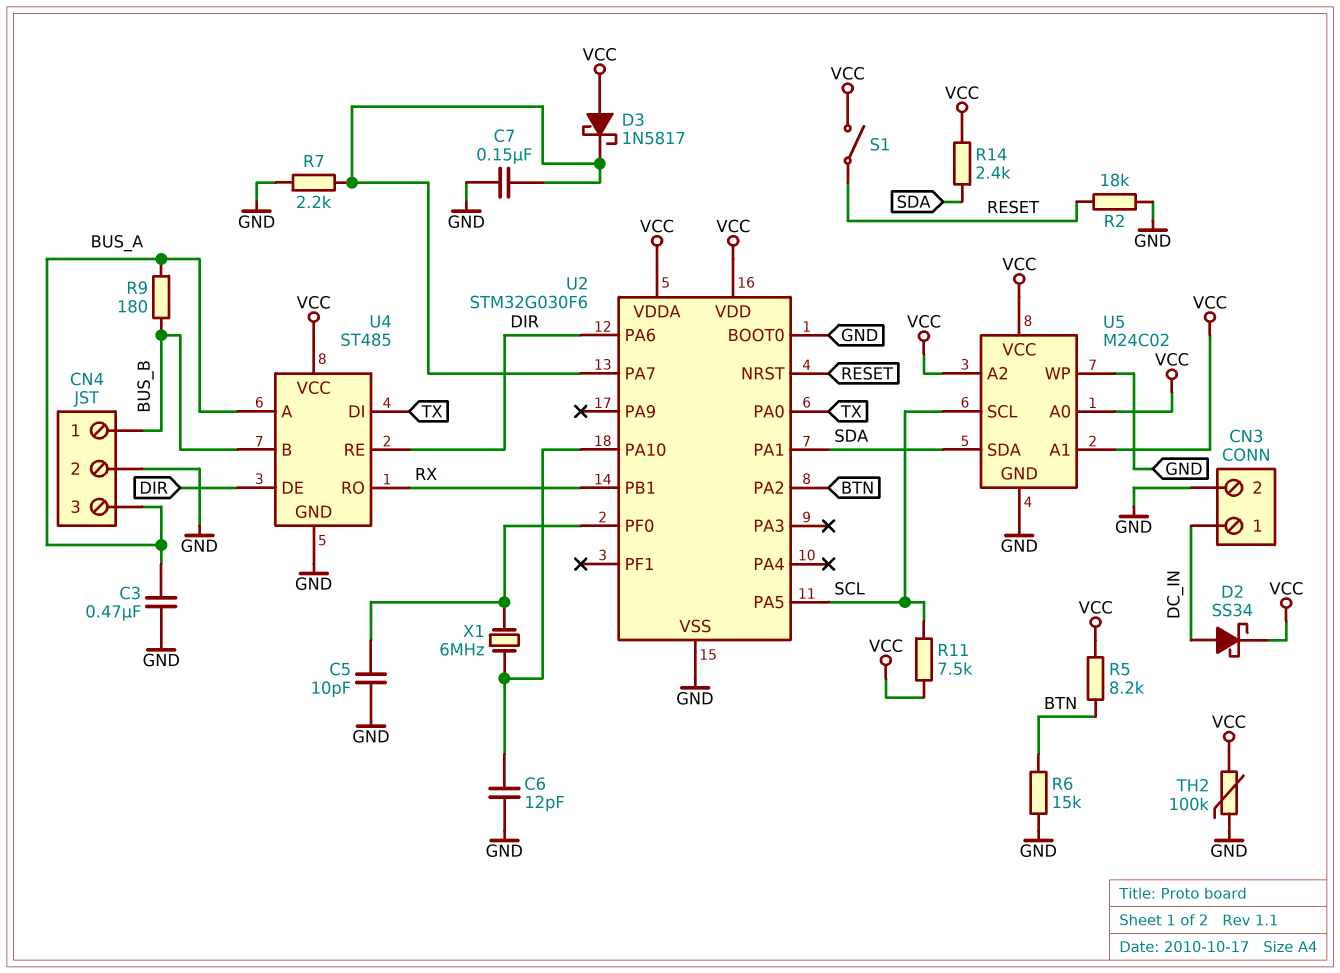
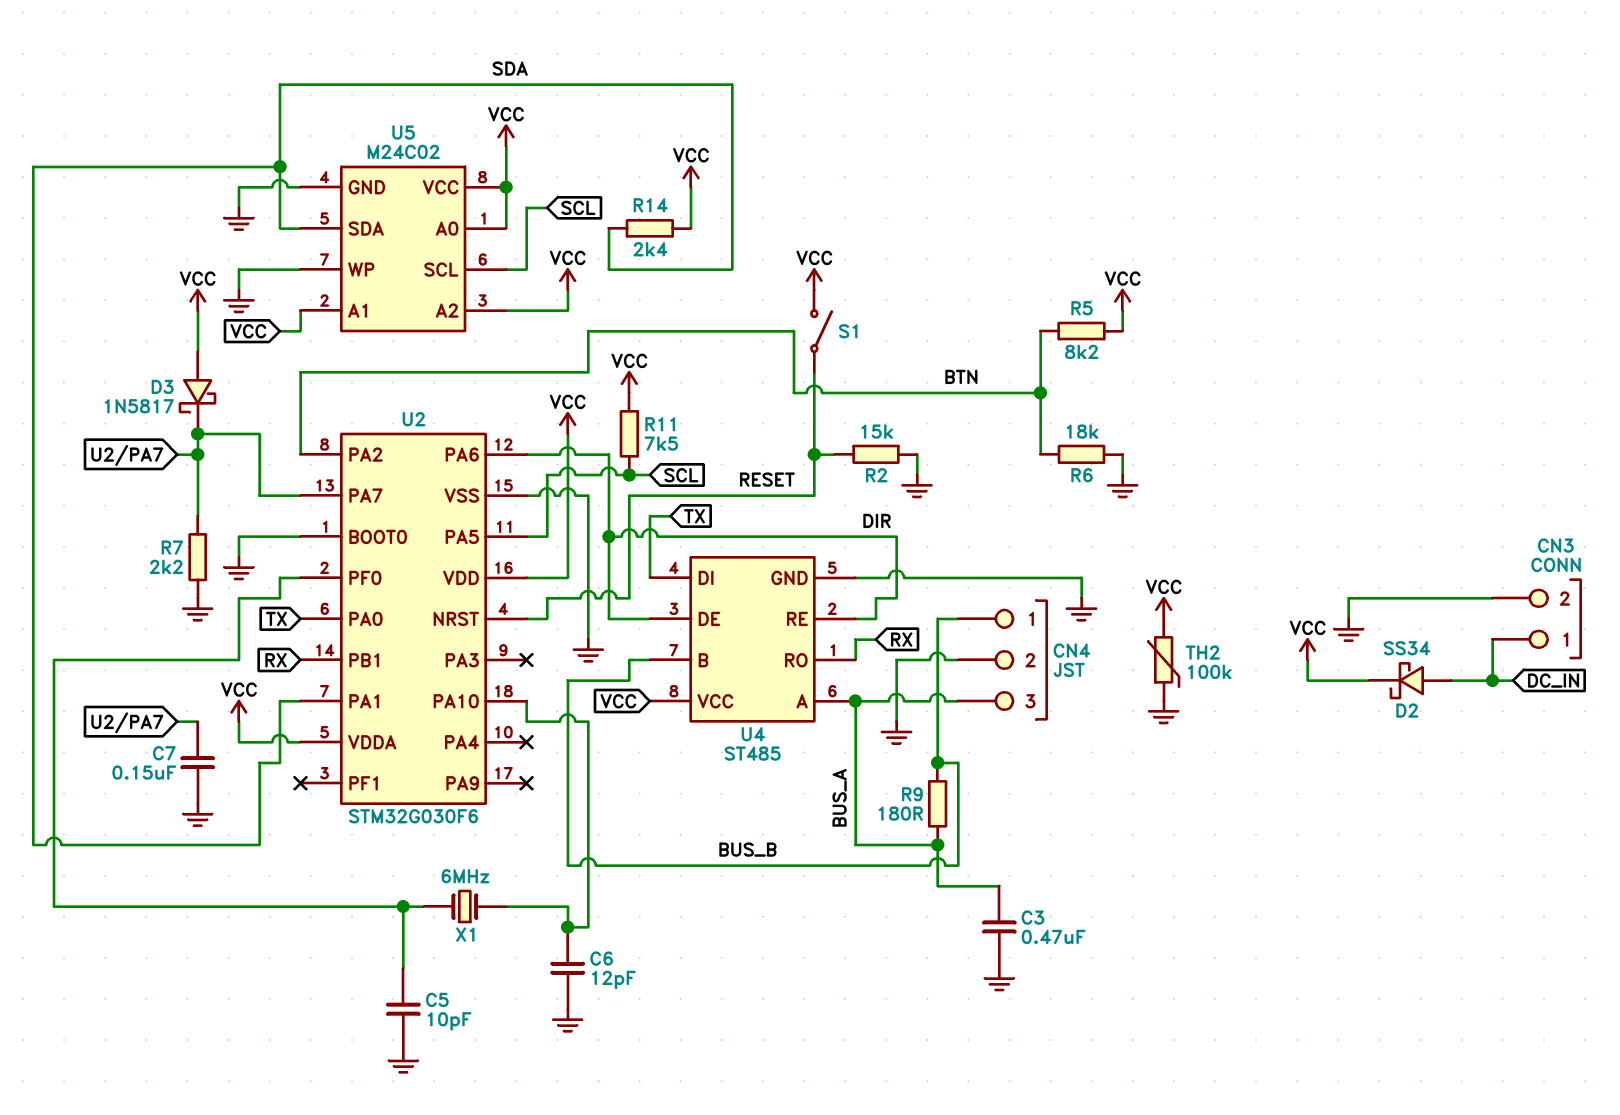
R2: 18k (GND, RESET) -> 15k (GND, RESET)
R6: 15k (BTN, GND) -> 18k (BTN, GND)

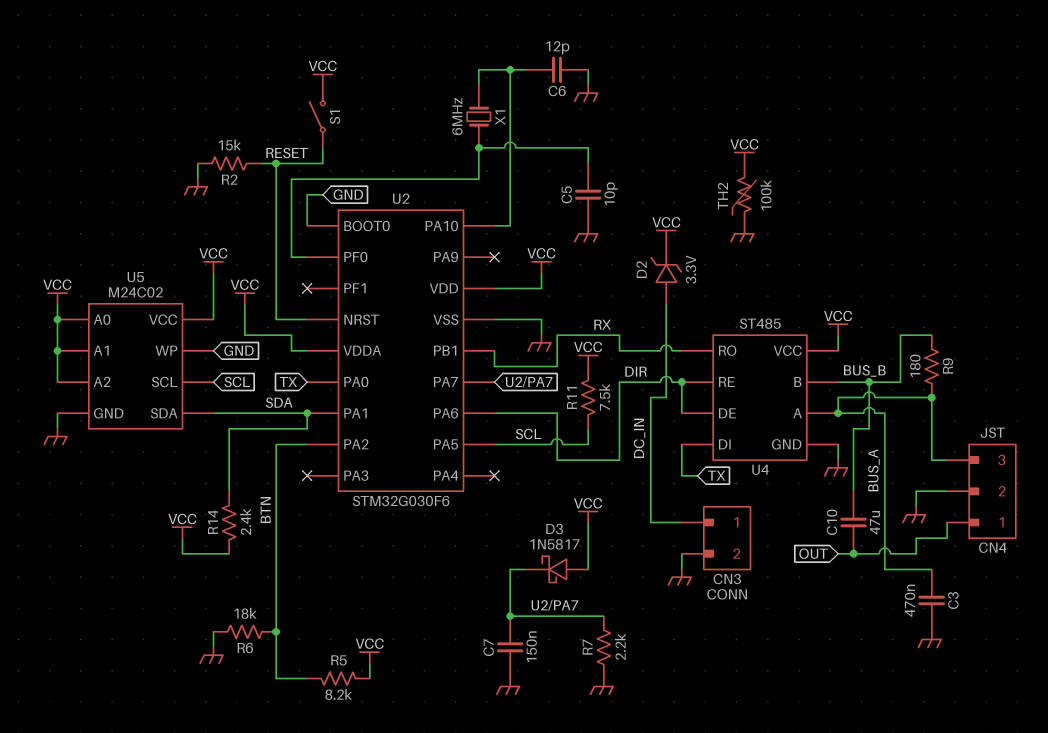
C10: none -> 47uF (BUS_B, OUT)
CN4 pin 1: BUS_B -> OUT
D2: schottky SS34 (A DC_IN, K VCC) -> zener 3.3V (A DC_IN, K VCC)

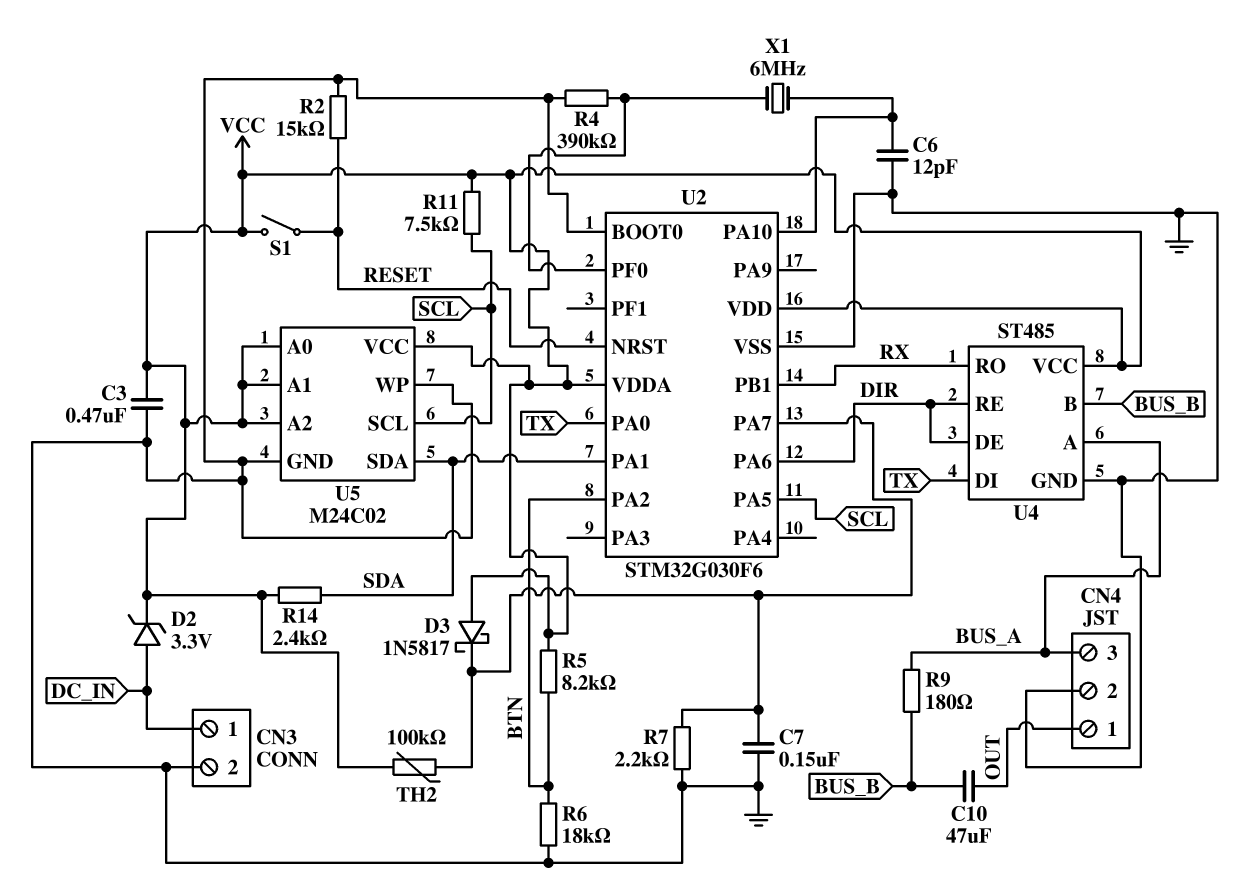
C3: 470nF (BUS_A, GND) -> 470nF (GND, VCC)
C5: 10pF (GND, U2/PF0) -> none
R4: none -> 390k (GND, U2/PF0)
TH2: 100k (GND, VCC) -> 100k (U2/PA7, VCC)

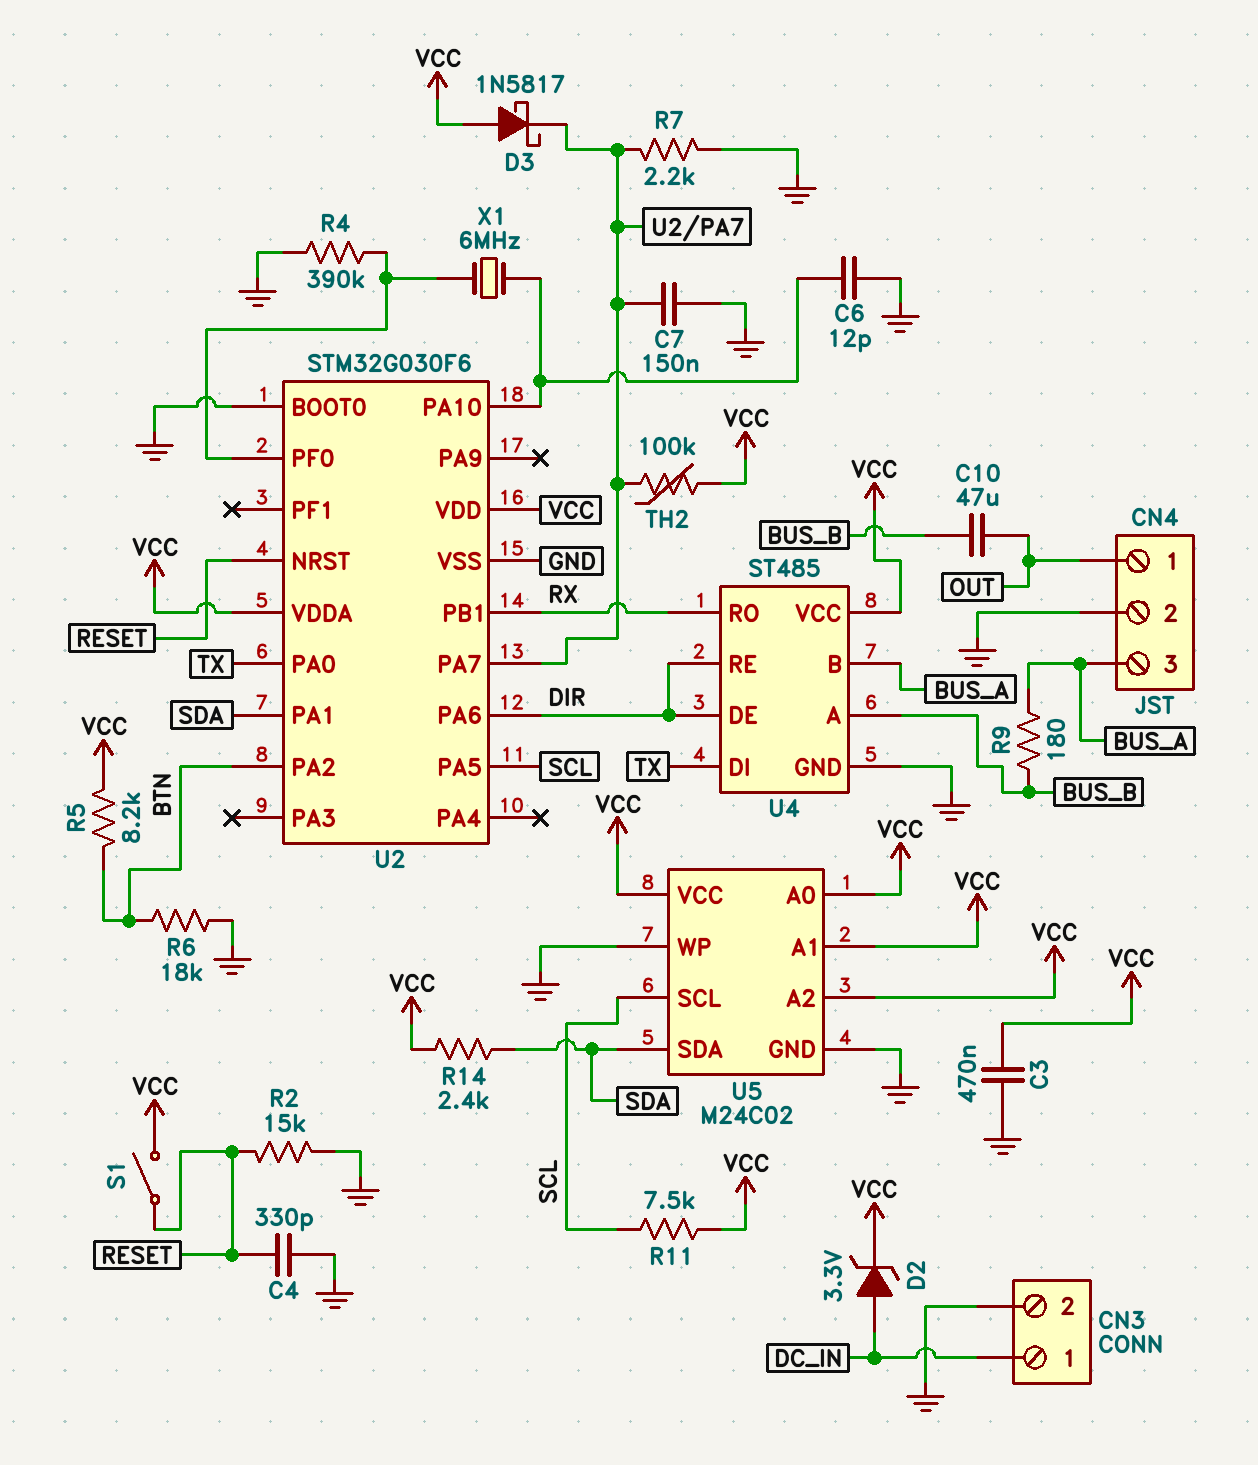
C4: none -> 330pF (GND, RESET)
U4 pin A: BUS_A -> BUS_B
U4 pin B: BUS_B -> BUS_A

